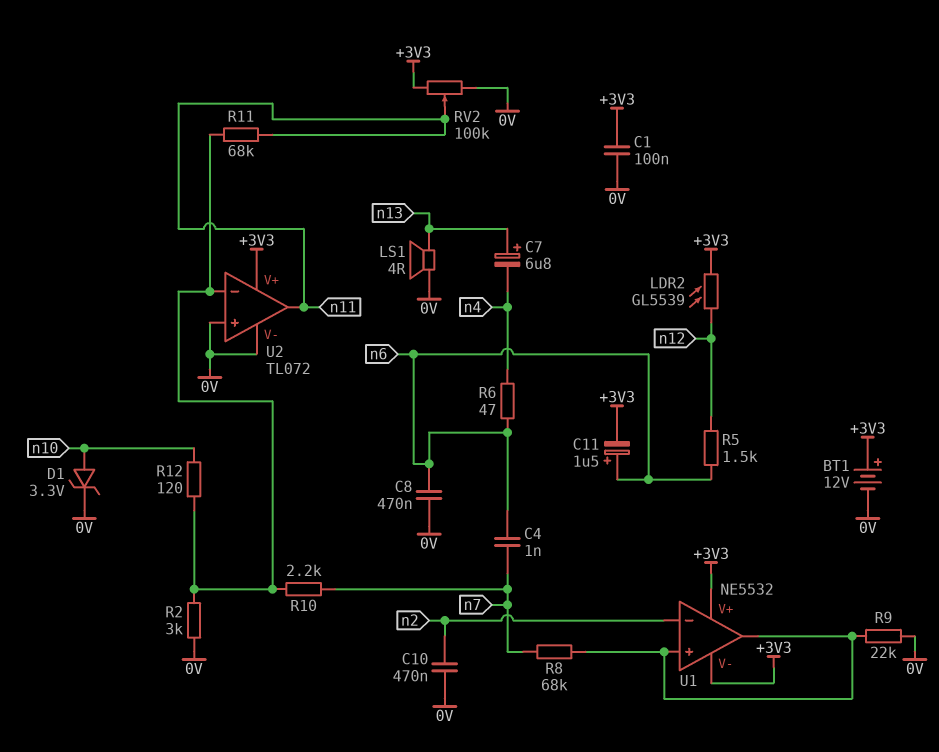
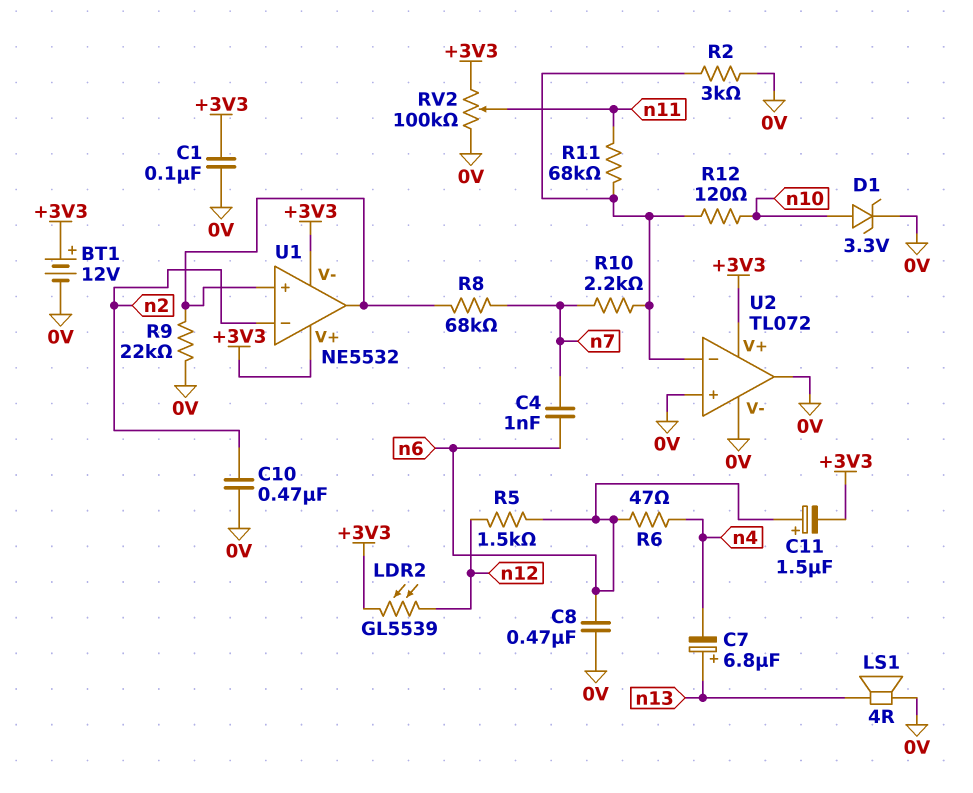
U2 pin out: n11 -> 0V

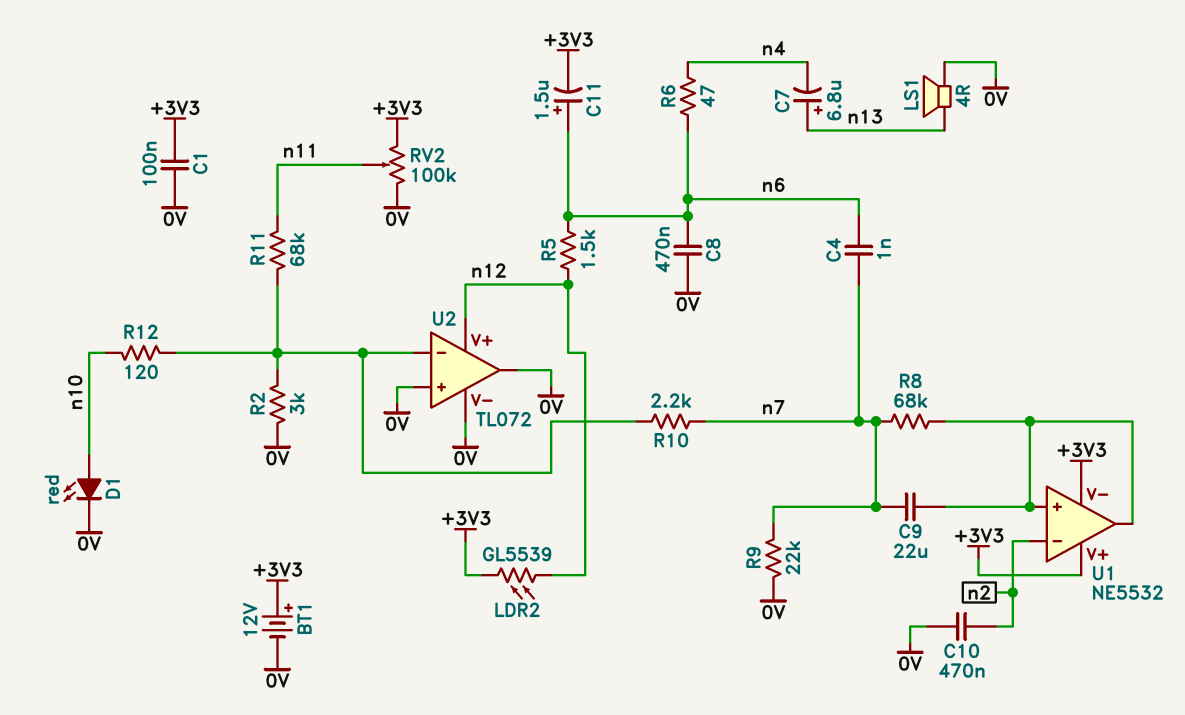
C9: none -> 22uF (U1/in+, n7)
D1: zener 3.3V (A n10, K 0V) -> LED red (A n10, K 0V)
R9: 22k (0V, U1/in+) -> 22k (0V, n7)
U2 pin V+: +3V3 -> n12

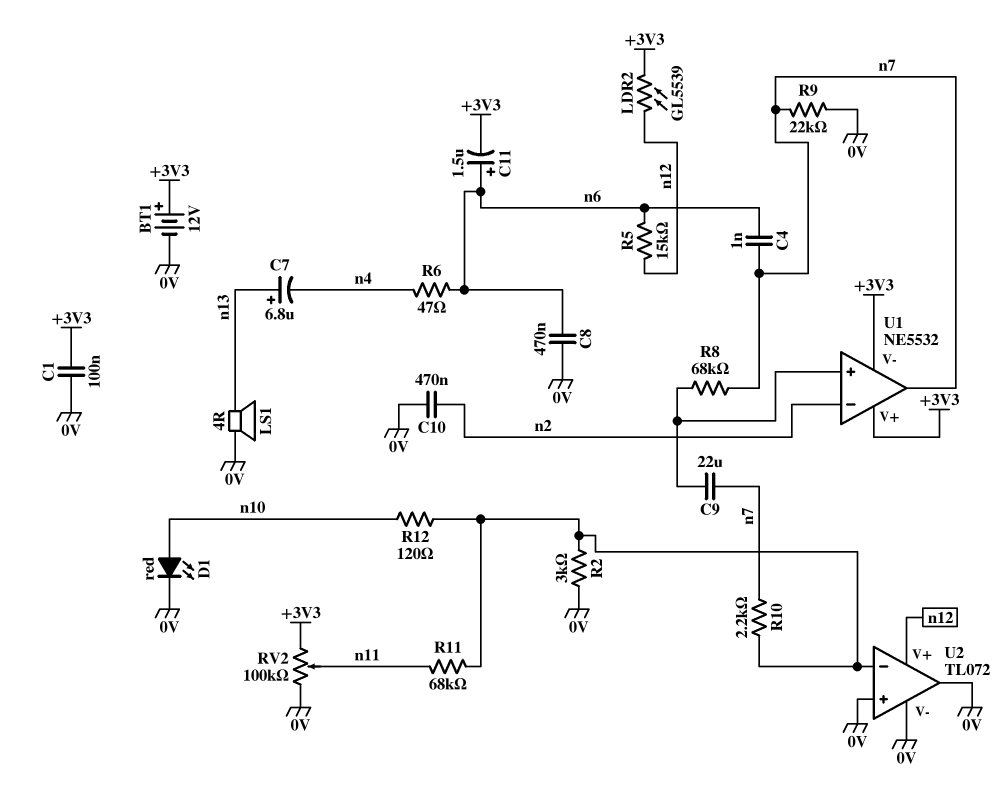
R5: 1.5k (n6, n12) -> 15k (n6, n12)
U1 pin out: U1/in+ -> n7

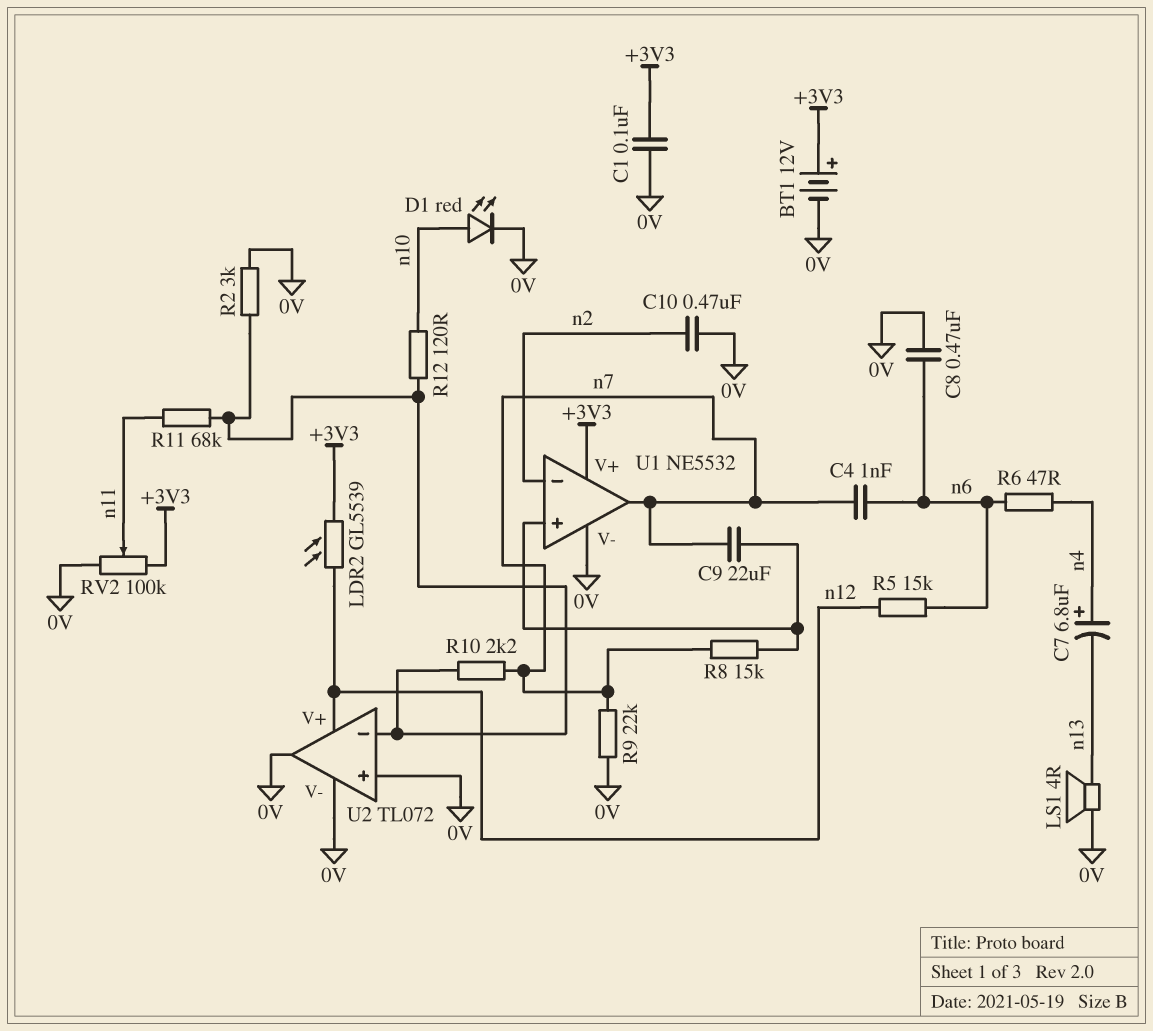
C7: 6.8uF (plus n13, minus n4) -> 6.8uF (plus n4, minus n13)
C11: 1.5uF (plus n6, minus +3V3) -> none
R8: 68k (U1/in+, n7) -> 15k (U1/in+, n7)
U1 pin V-: +3V3 -> 0V

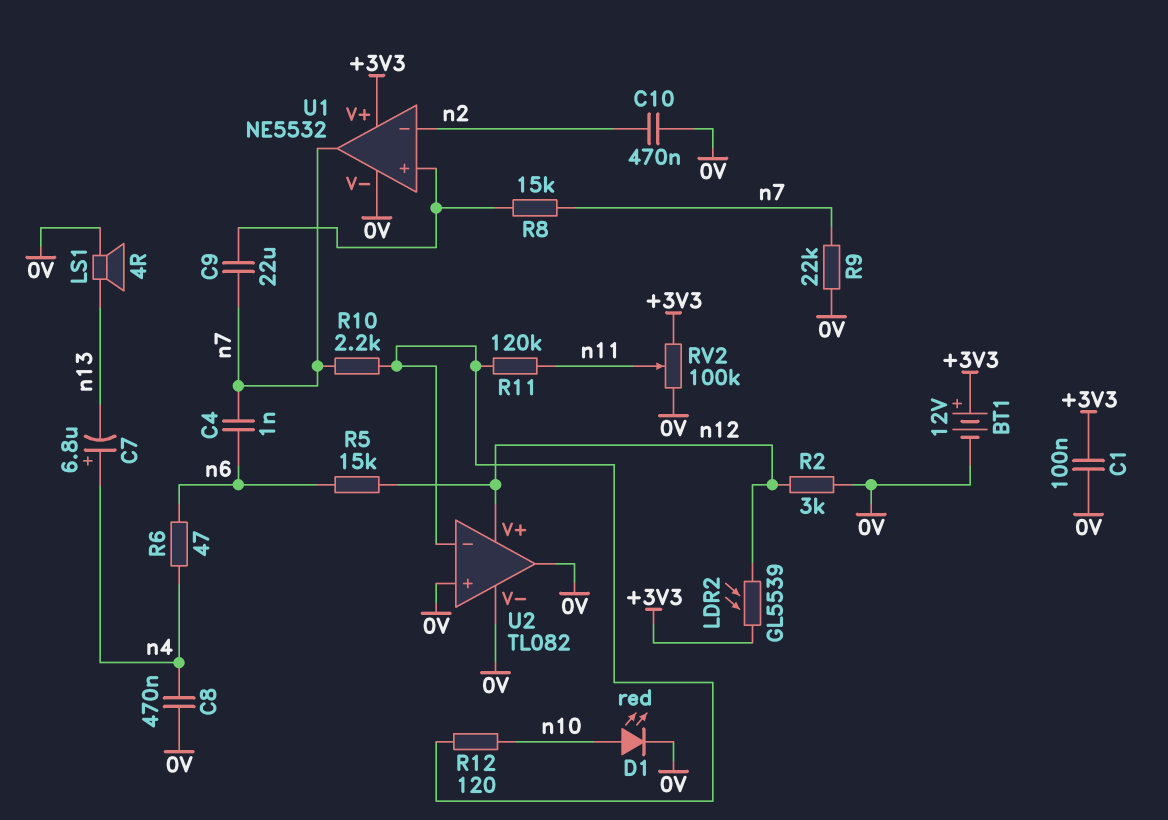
C8: 470nF (0V, n6) -> 470nF (0V, n4)
R2: 3k (0V, U2/in-) -> 3k (0V, n12)
R11: 68k (U2/in-, n11) -> 120k (U2/in-, n11)
U2: TL072 -> TL082

